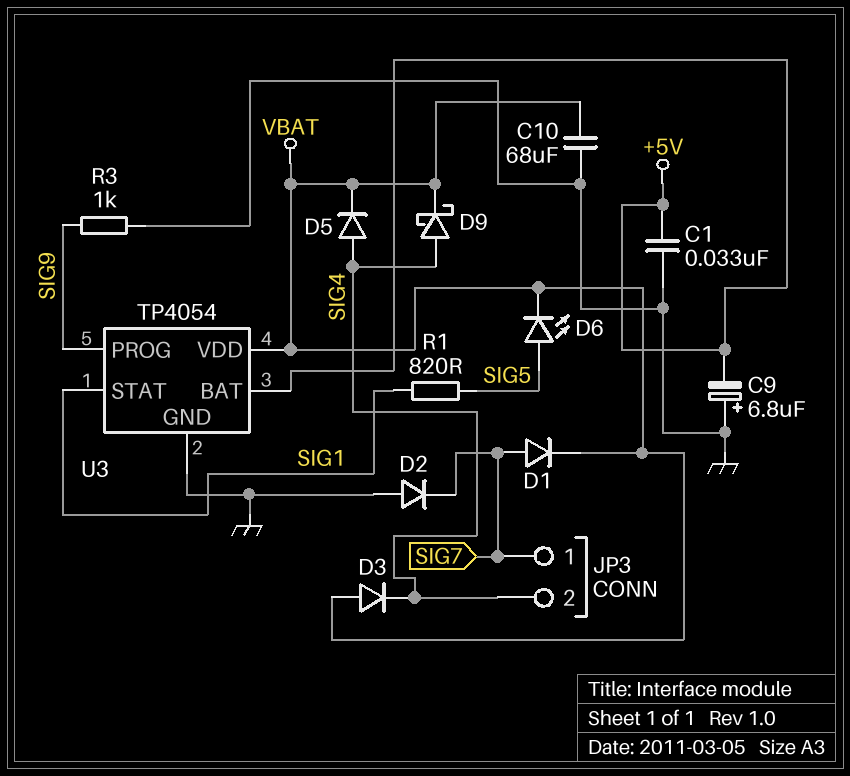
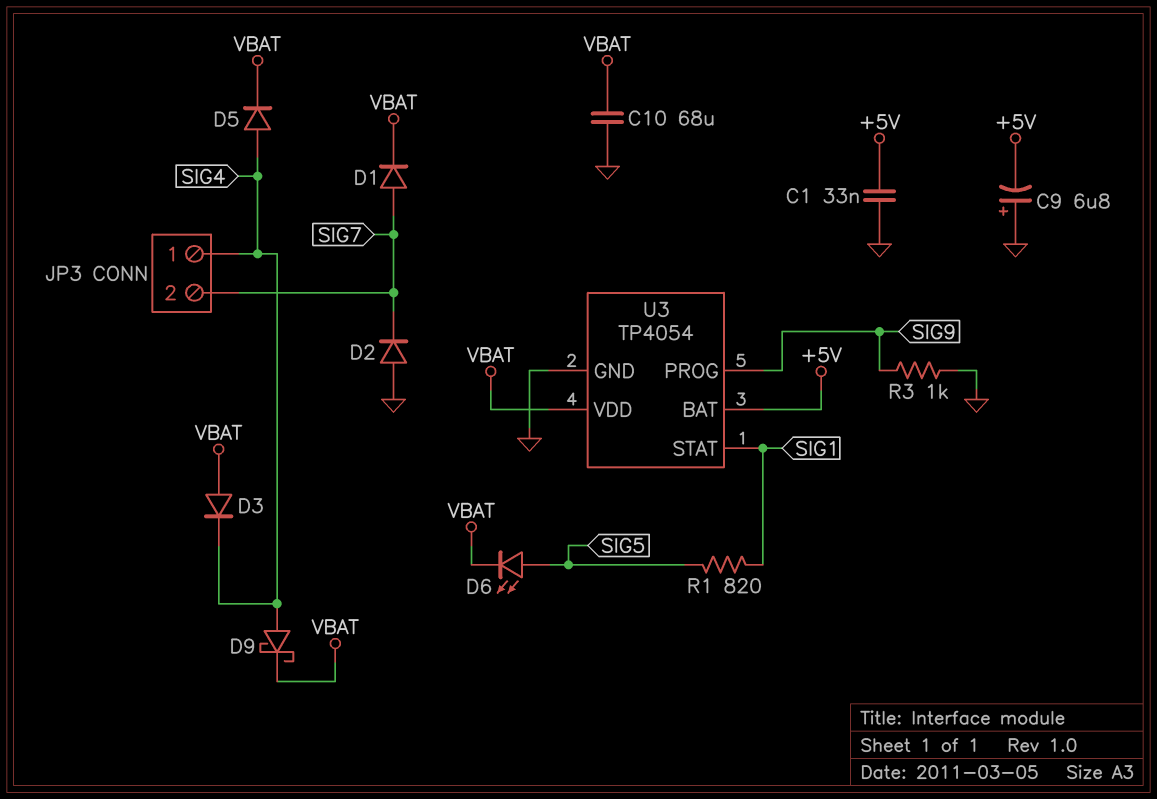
JP3 pin 1: SIG7 -> SIG4
JP3 pin 2: SIG4 -> SIG7

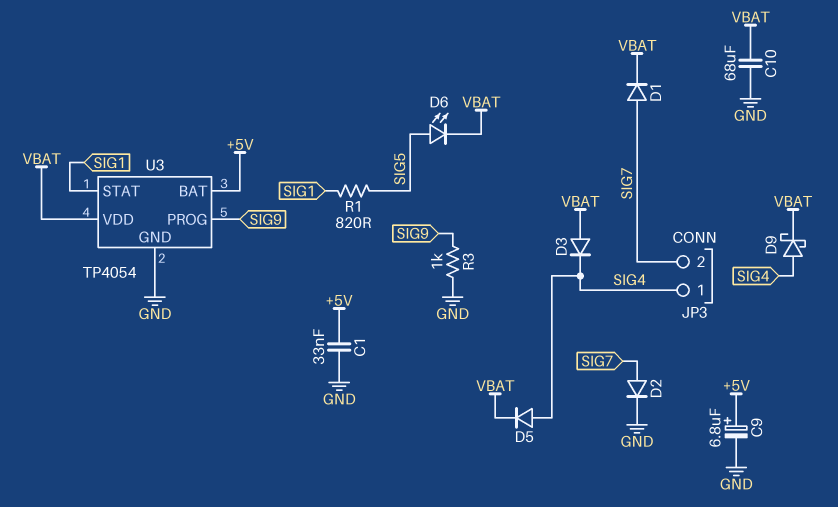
C9: 6.8uF (plus GND, minus +5V) -> 6.8uF (plus +5V, minus GND)
D2: diode (A GND, K SIG7) -> diode (A SIG7, K GND)

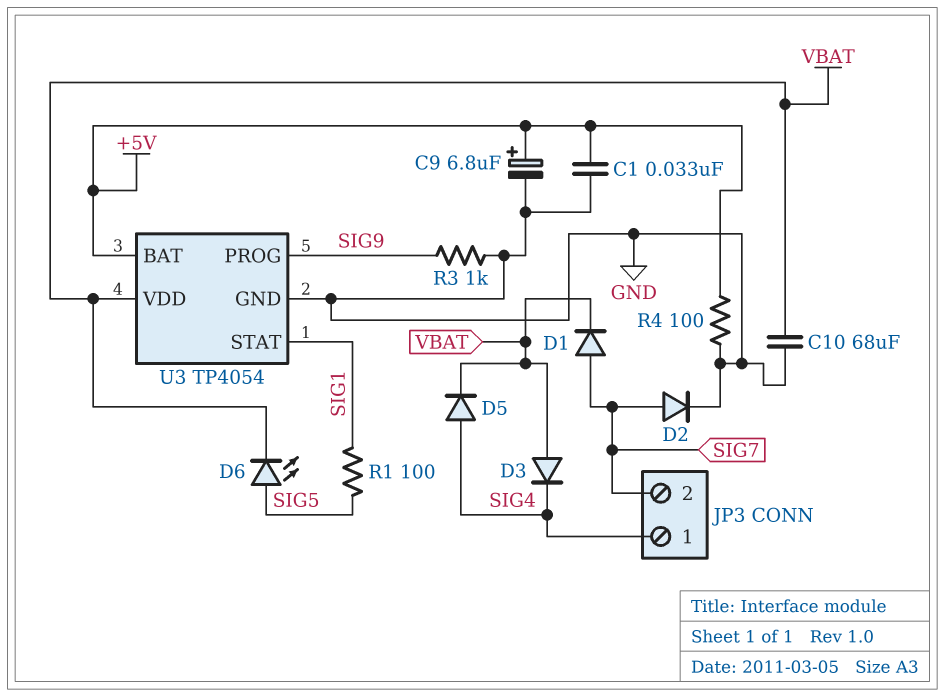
D9: schottky (A SIG4, K VBAT) -> none
R1: 820 (SIG1, SIG5) -> 100 (SIG1, SIG5)
R4: none -> 100 (+5V, GND)

